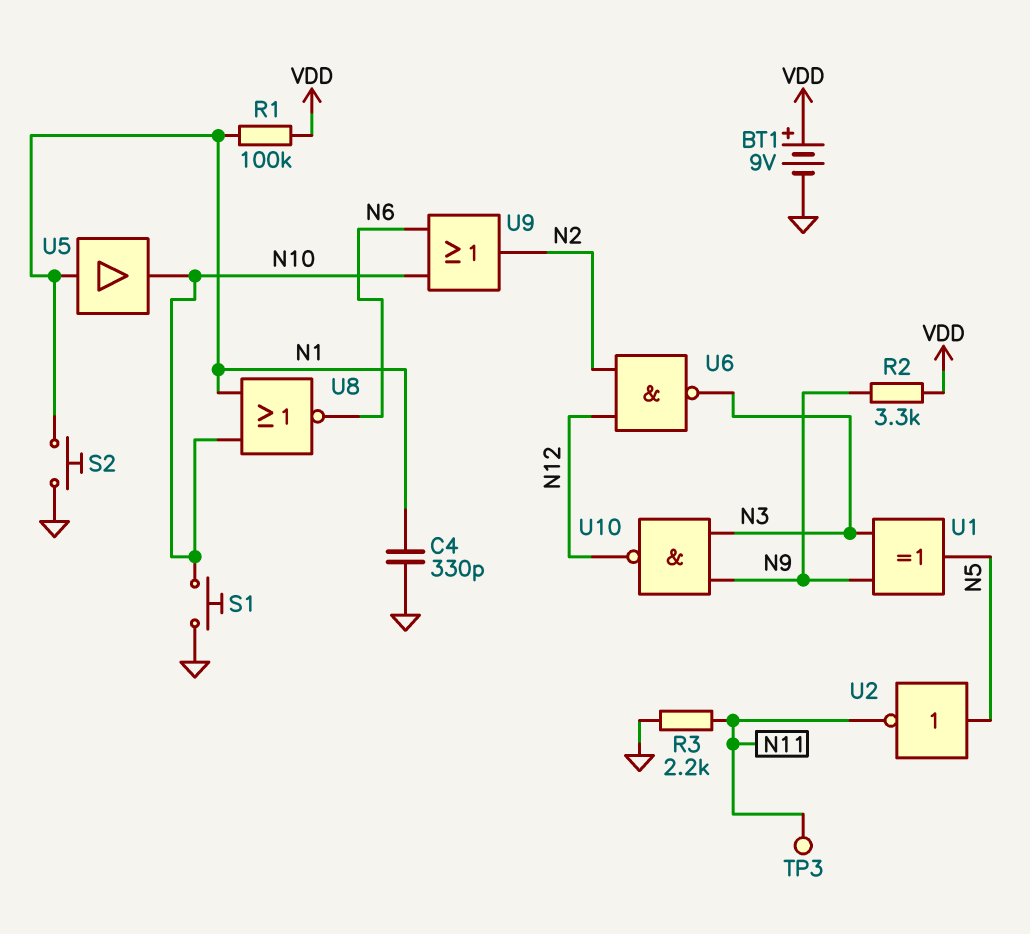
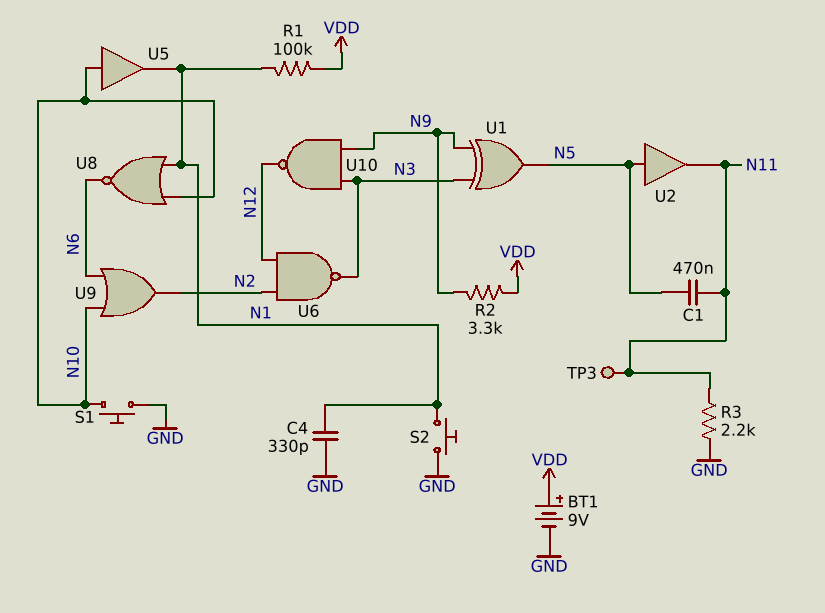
C1: none -> 470nF (N5, N11)
U2: NOT (in N5, out N11) -> buffer (in N5, out N11)
U5: buffer (in N1, out N10) -> buffer (in N10, out N1)

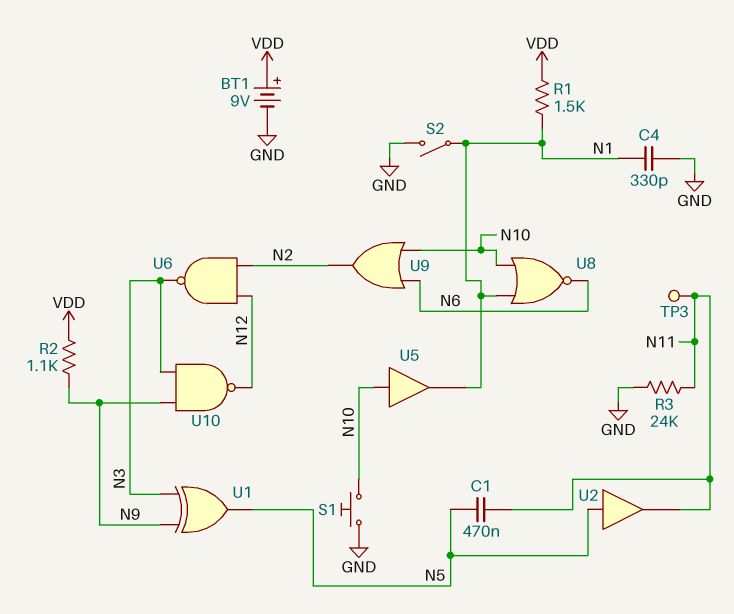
R1: 100k (N1, VDD) -> 1.5k (N1, VDD)
R2: 3.3k (N9, VDD) -> 1.1k (N9, VDD)
R3: 2.2k (GND, N11) -> 24k (GND, N11)
S2: button (GND, N1) -> switch (GND, N1)

